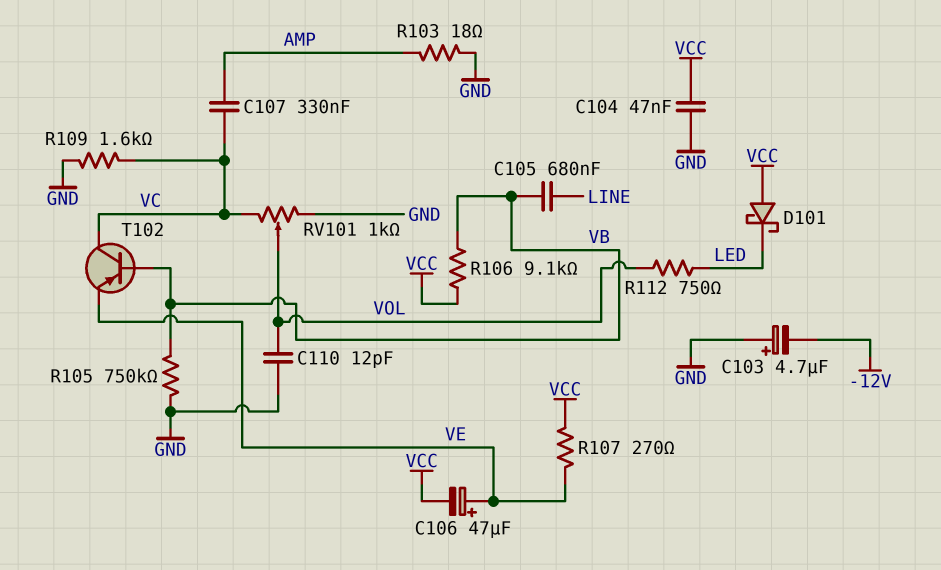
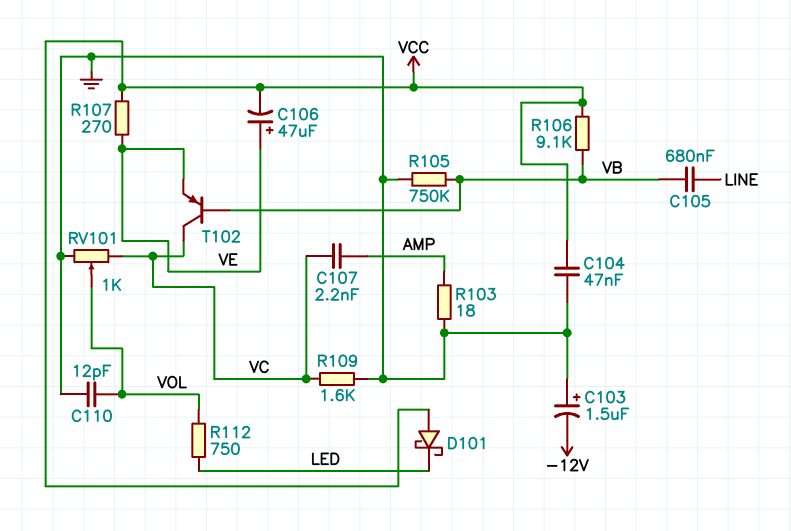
C103: 4.7uF (plus GND, minus -12V) -> 1.5uF (plus GND, minus -12V)
C107: 330nF (AMP, VC) -> 2.2nF (AMP, VC)

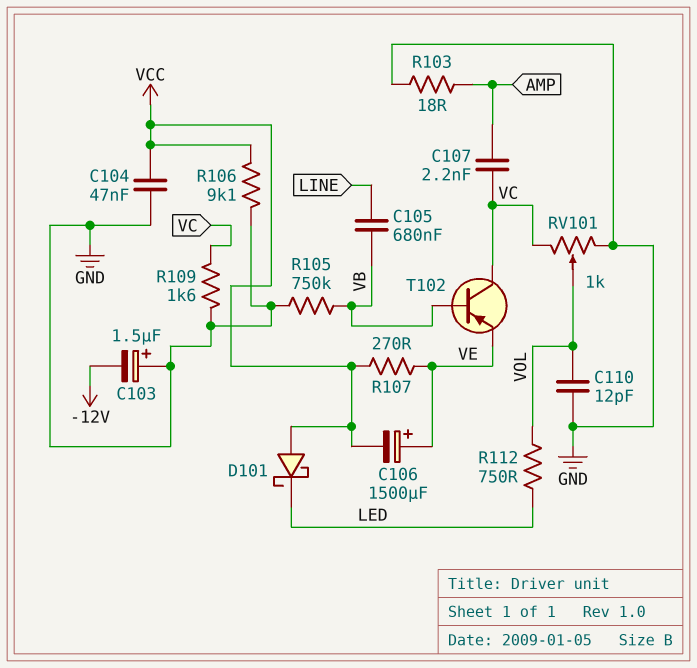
C106: 47uF (plus VE, minus VCC) -> 1500uF (plus VE, minus VCC)
R106: 9.1k (VB, VCC) -> 9.1k (GND, VCC)

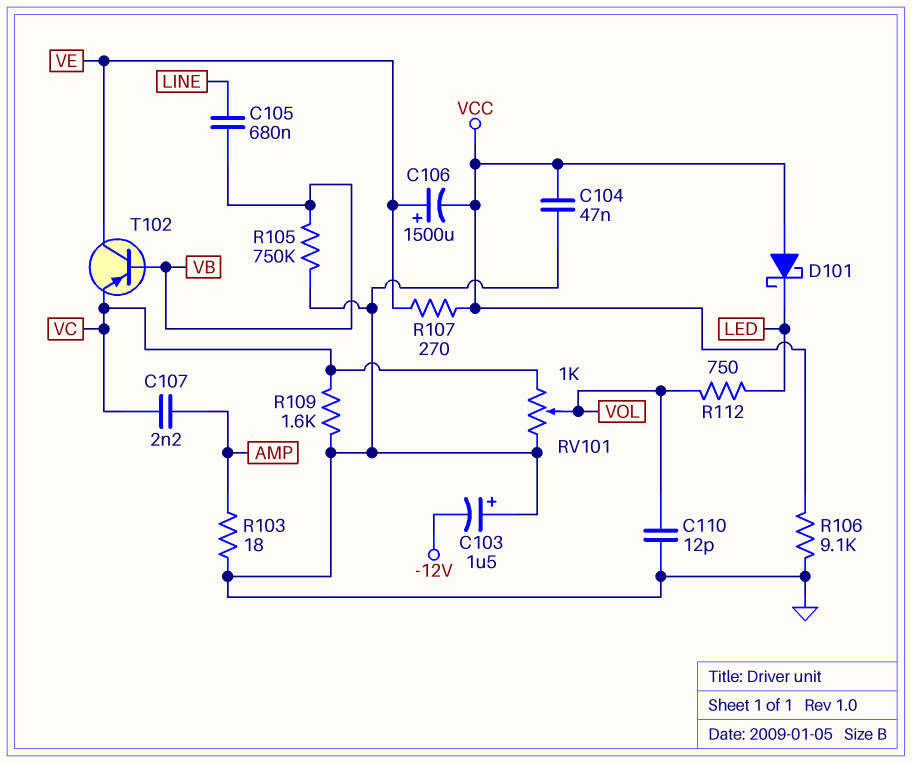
T102: PNP (B VB, C VC, E VE) -> PNP (B VB, C VE, E VC)

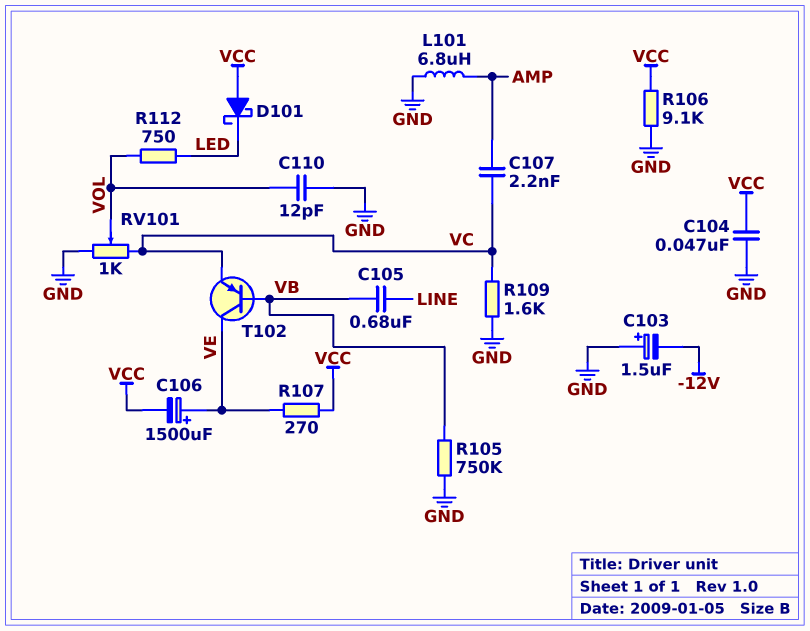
L101: none -> 6.8uH (AMP, GND)
R103: 18 (AMP, GND) -> none

